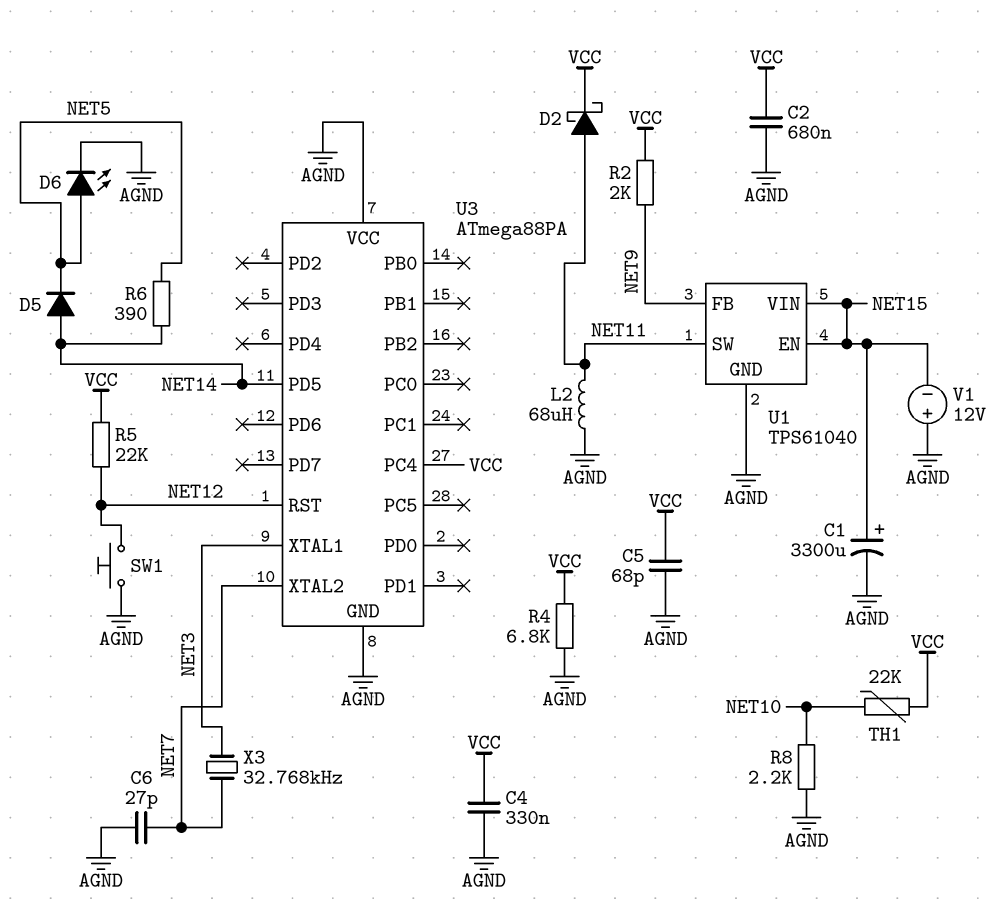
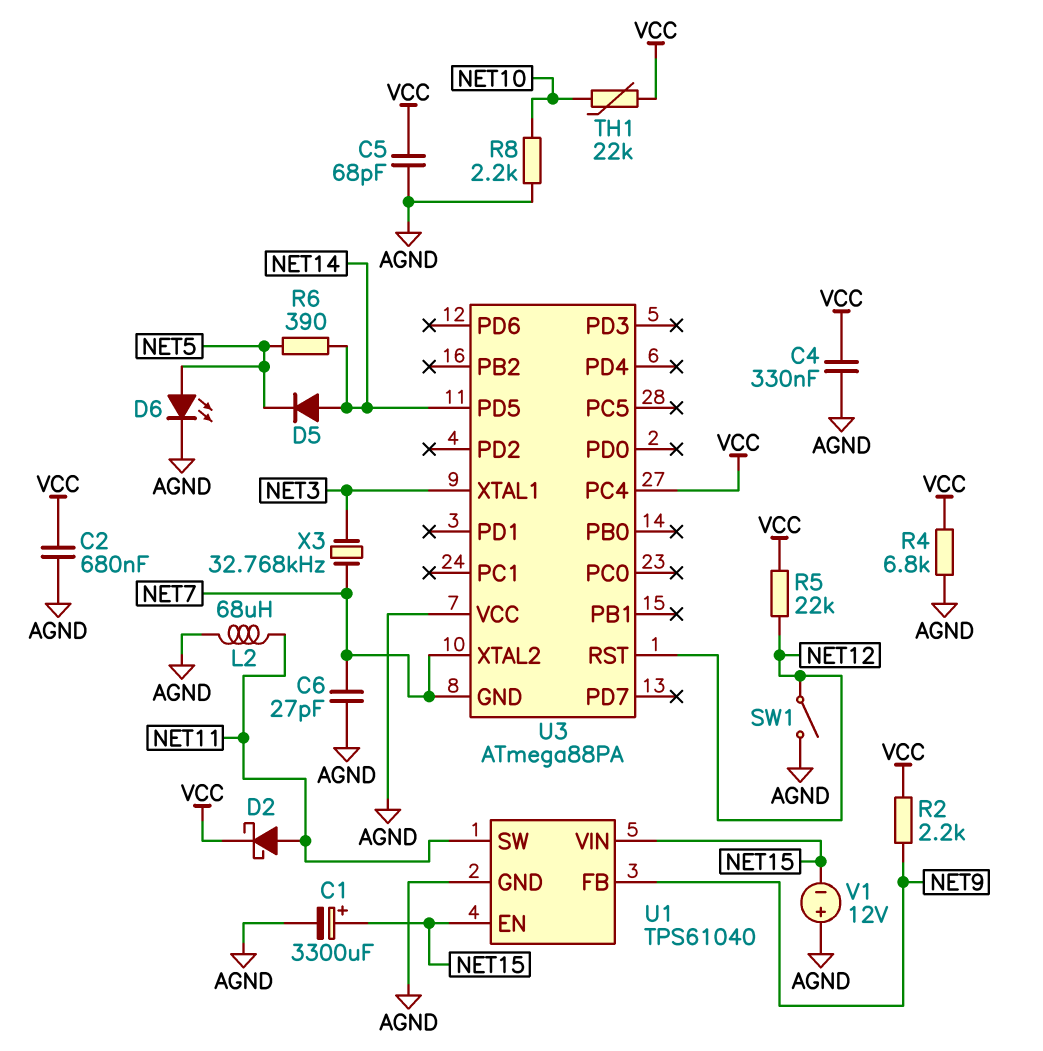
R2: 2k (NET9, VCC) -> 2.2k (NET9, VCC)
SW1: button (AGND, NET12) -> switch (AGND, NET12)
U3 pin GND: AGND -> NET7

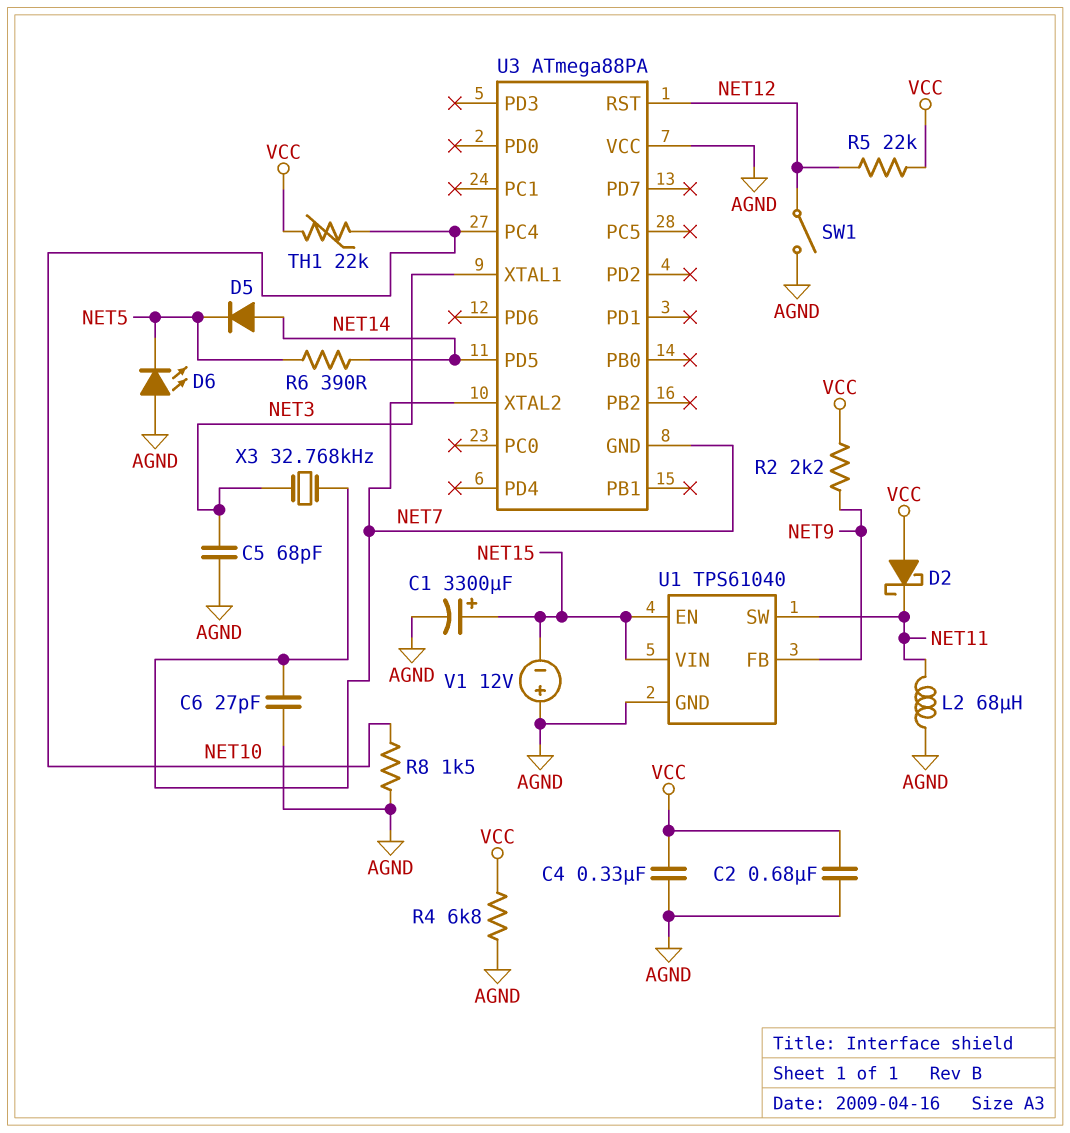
C5: 68pF (AGND, VCC) -> 68pF (AGND, NET3)
D2: schottky (A NET11, K VCC) -> schottky (A VCC, K NET11)
D6: LED (A NET5, K AGND) -> LED (A AGND, K NET5)
R8: 2.2k (AGND, NET10) -> 1.5k (AGND, NET10)
U3 pin PC4: VCC -> NET10

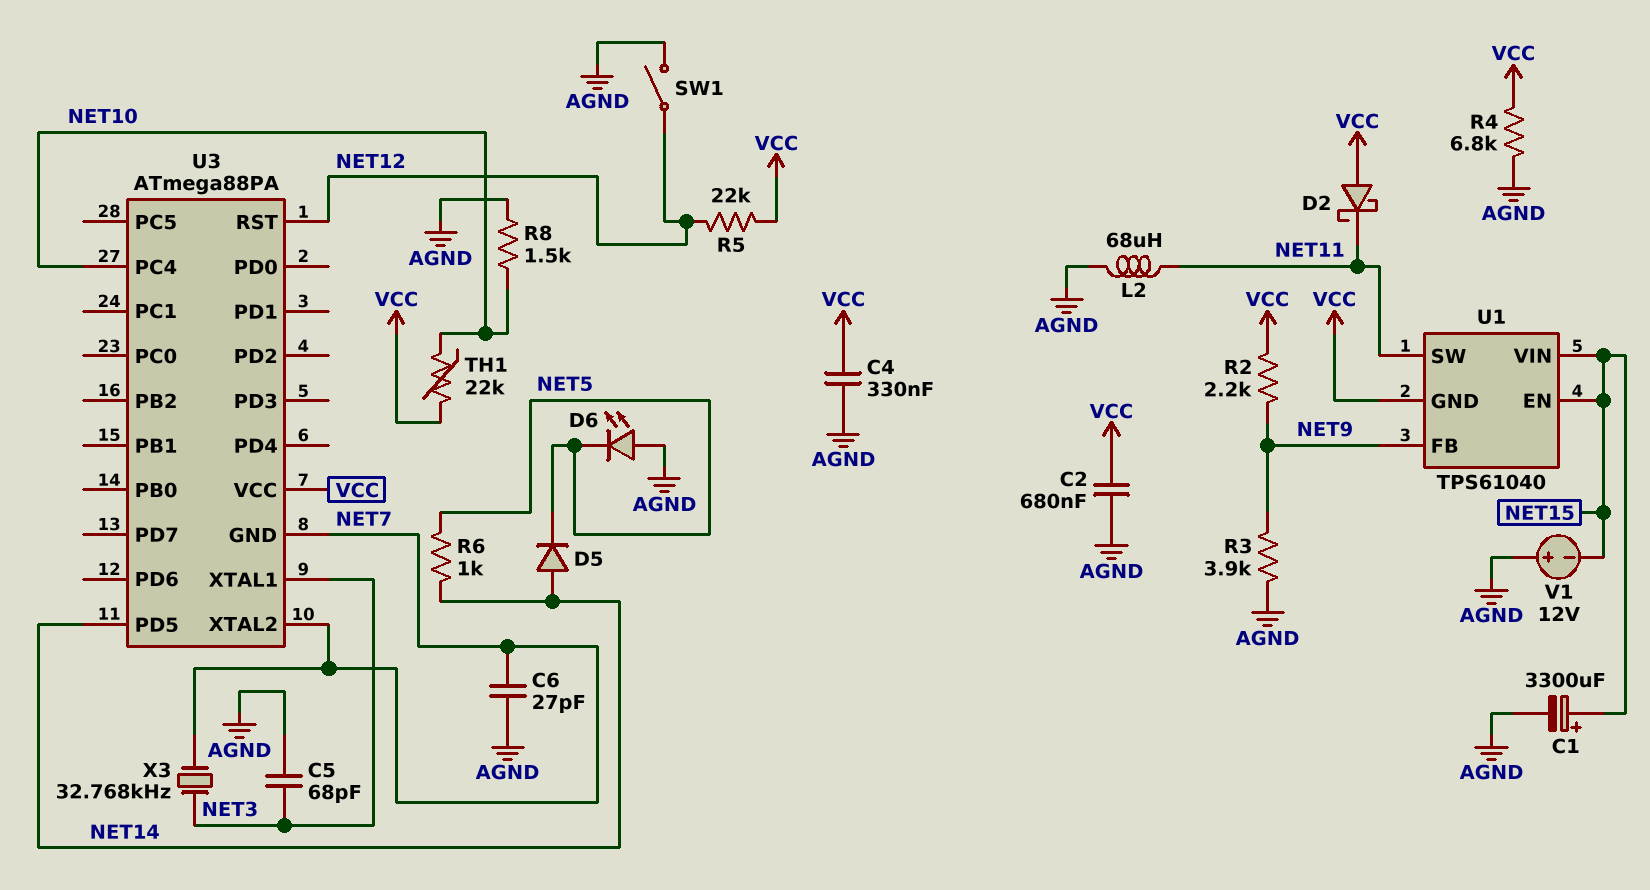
R3: none -> 3.9k (AGND, NET9)
R6: 390 (NET5, NET14) -> 1k (NET5, NET14)
U1 pin GND: AGND -> VCC
U3 pin VCC: AGND -> VCC

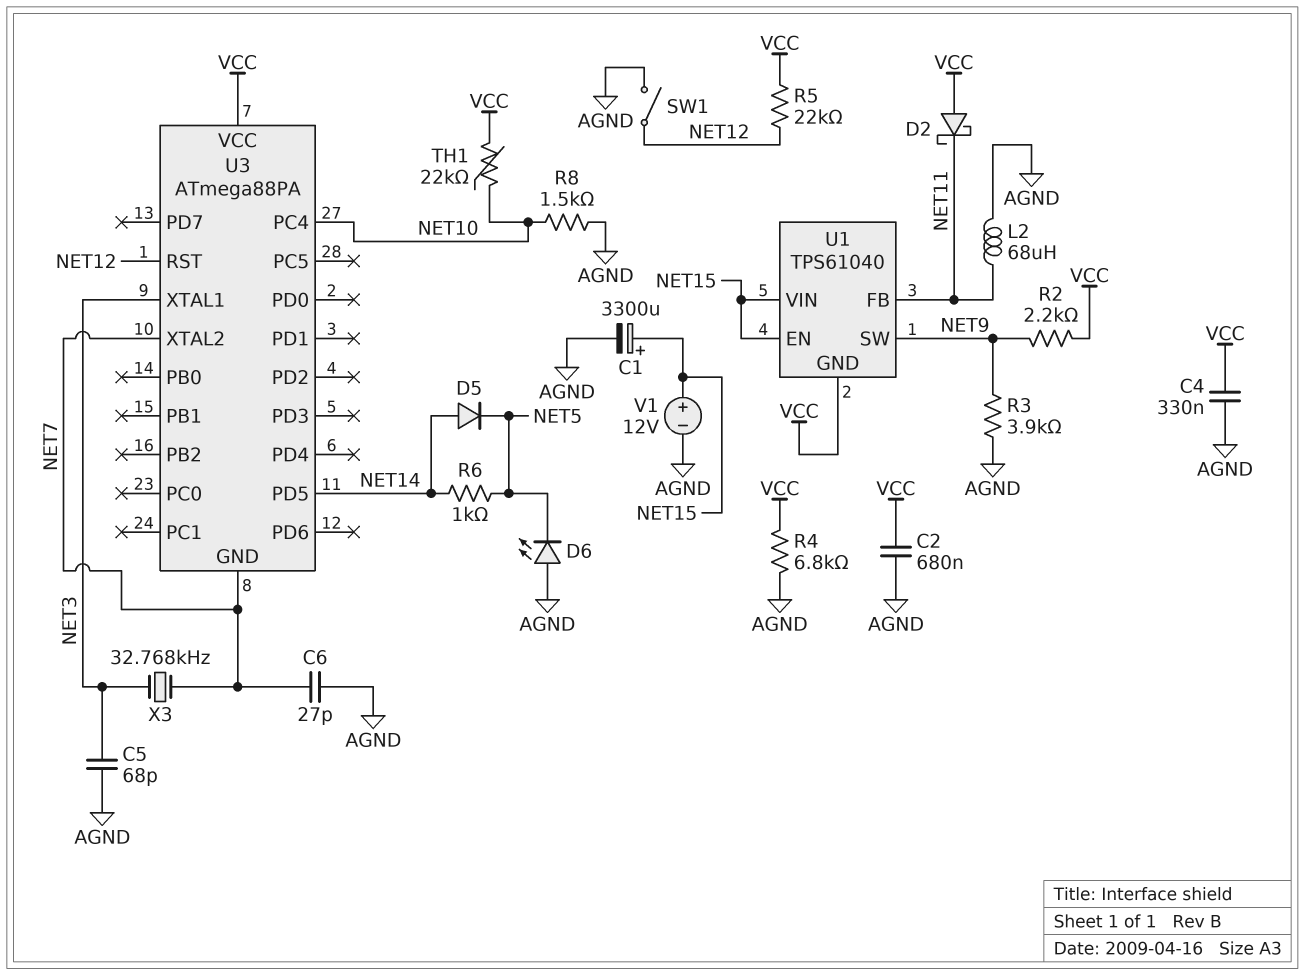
U1 pin FB: NET9 -> NET11
U1 pin SW: NET11 -> NET9
V1: 12V (plus AGND, minus NET15) -> 12V (plus NET15, minus AGND)

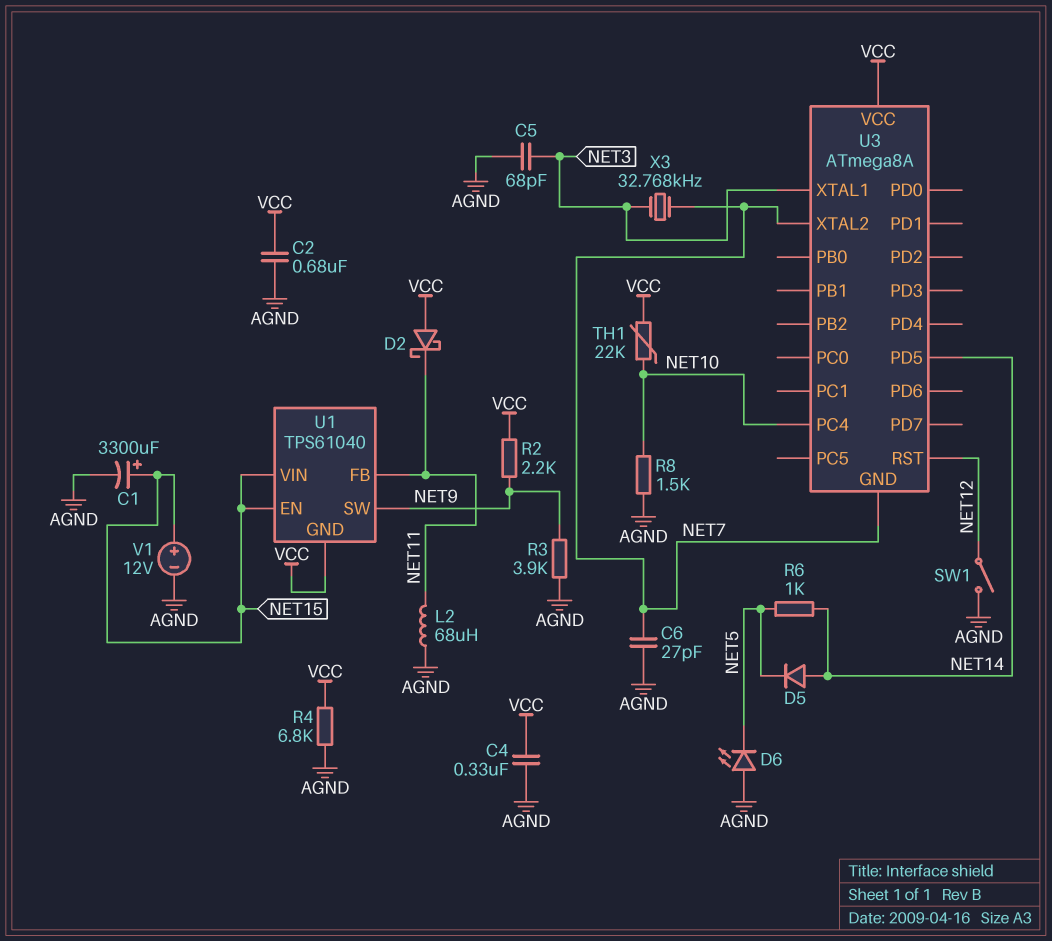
R5: 22k (NET12, VCC) -> none
U3: ATmega88PA -> ATmega8A

